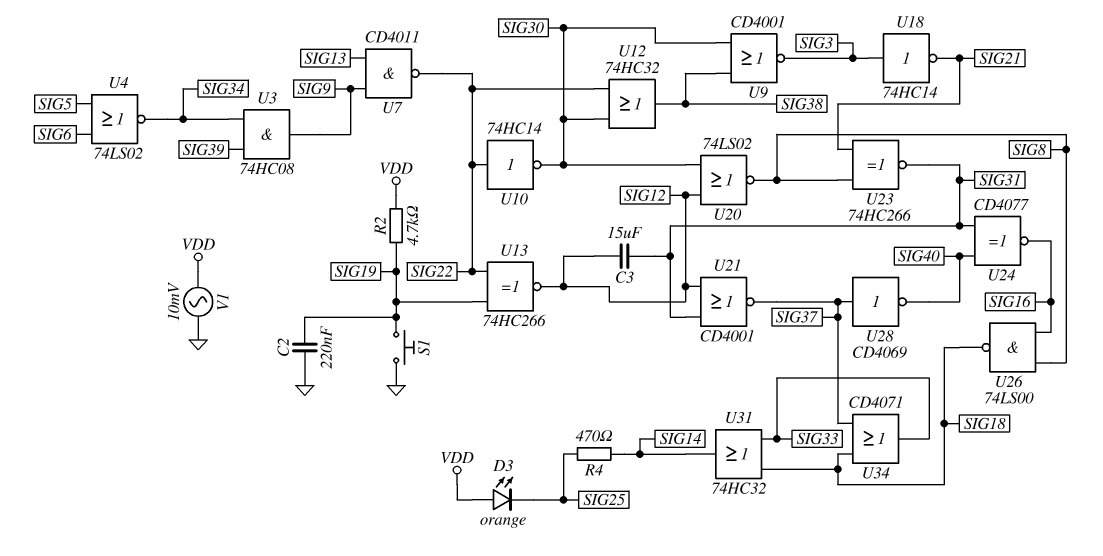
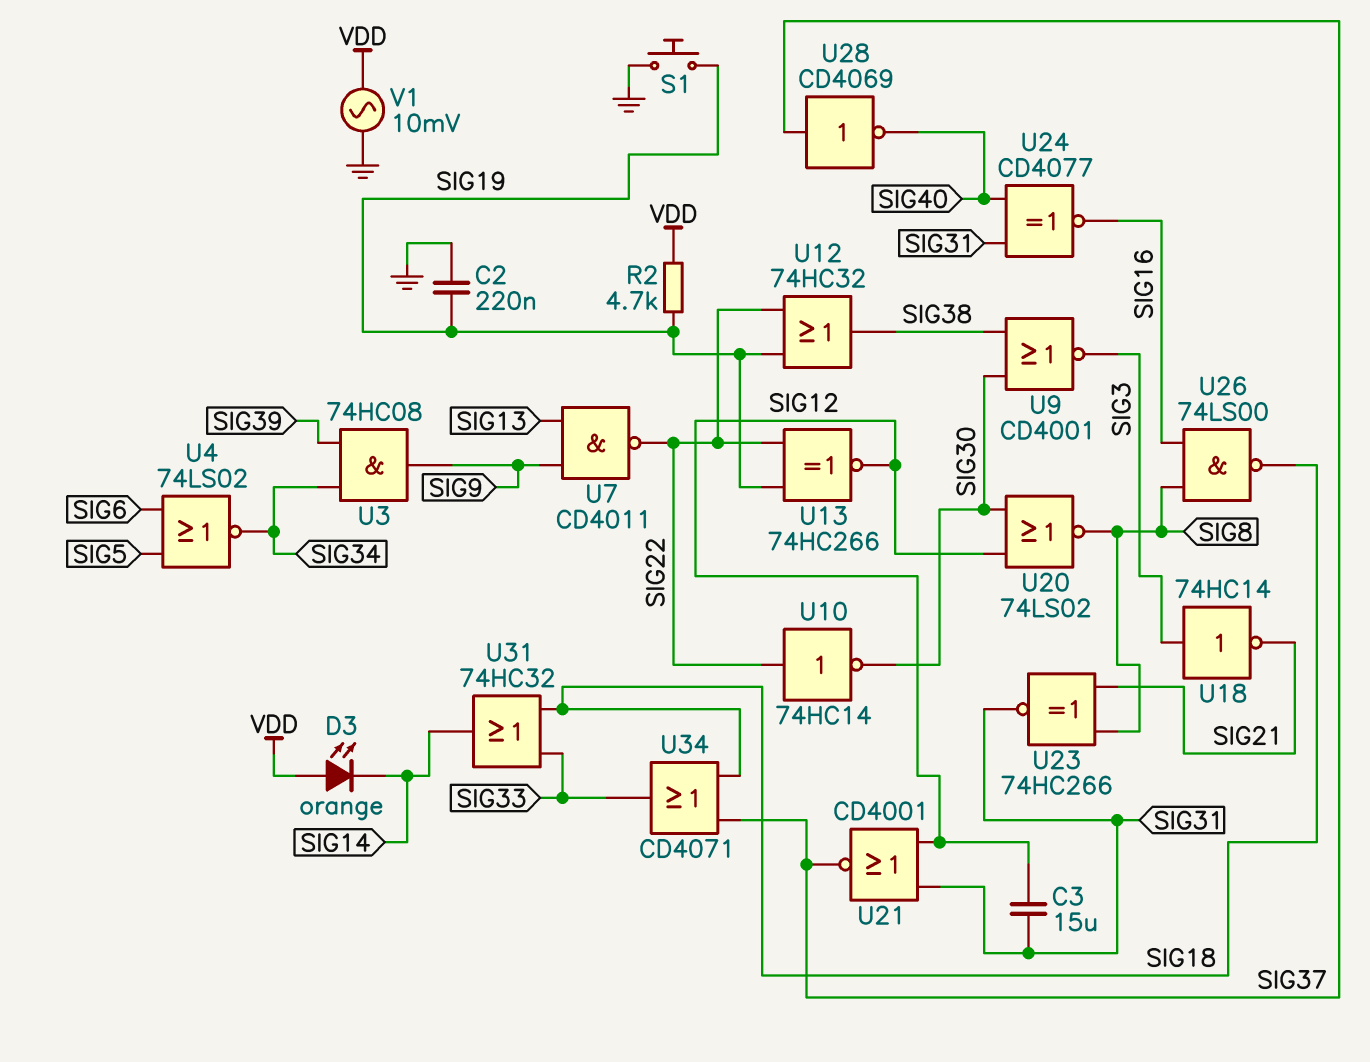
D3: LED orange (A VDD, K SIG25) -> LED orange (A VDD, K SIG14)
R4: 470 (SIG14, SIG25) -> none
U12: OR 74HC32 (in SIG22, in SIG30, out SIG38) -> OR 74HC32 (in SIG19, in SIG22, out SIG38)

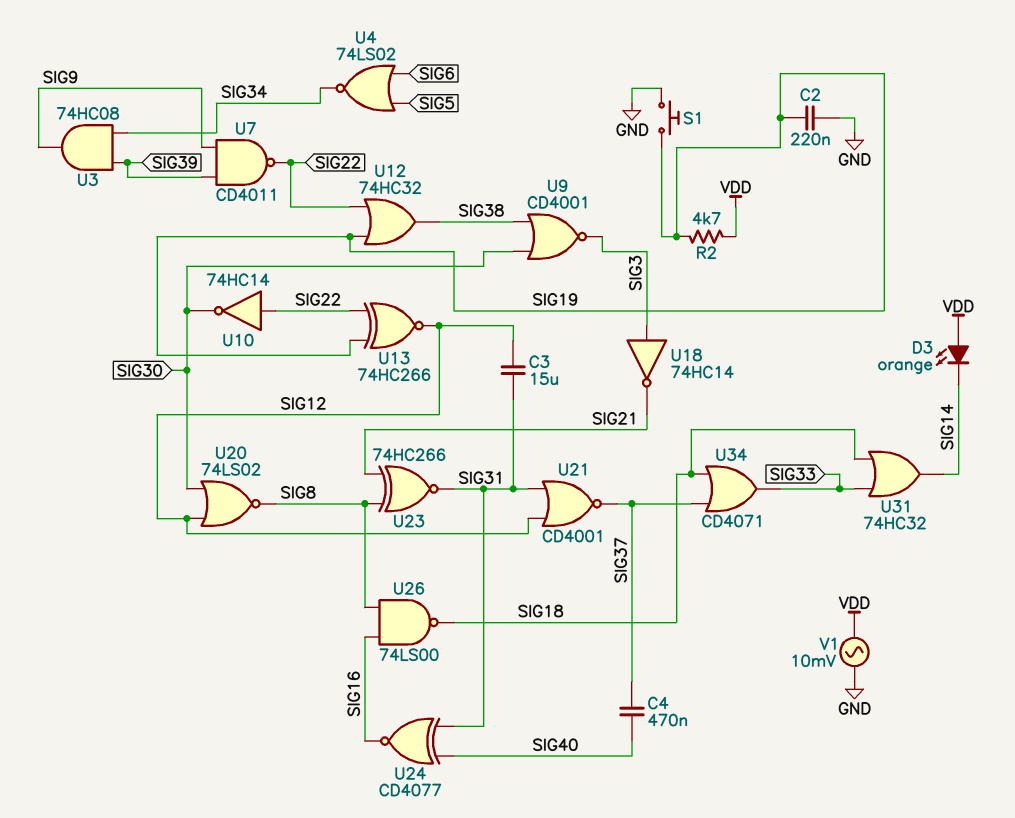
C4: none -> 470nF (SIG37, SIG40)
U7: NAND CD4011 (in SIG9, in SIG13, out SIG22) -> NAND CD4011 (in SIG9, in SIG39, out SIG22)
U28: NOT CD4069 (in SIG37, out SIG40) -> none

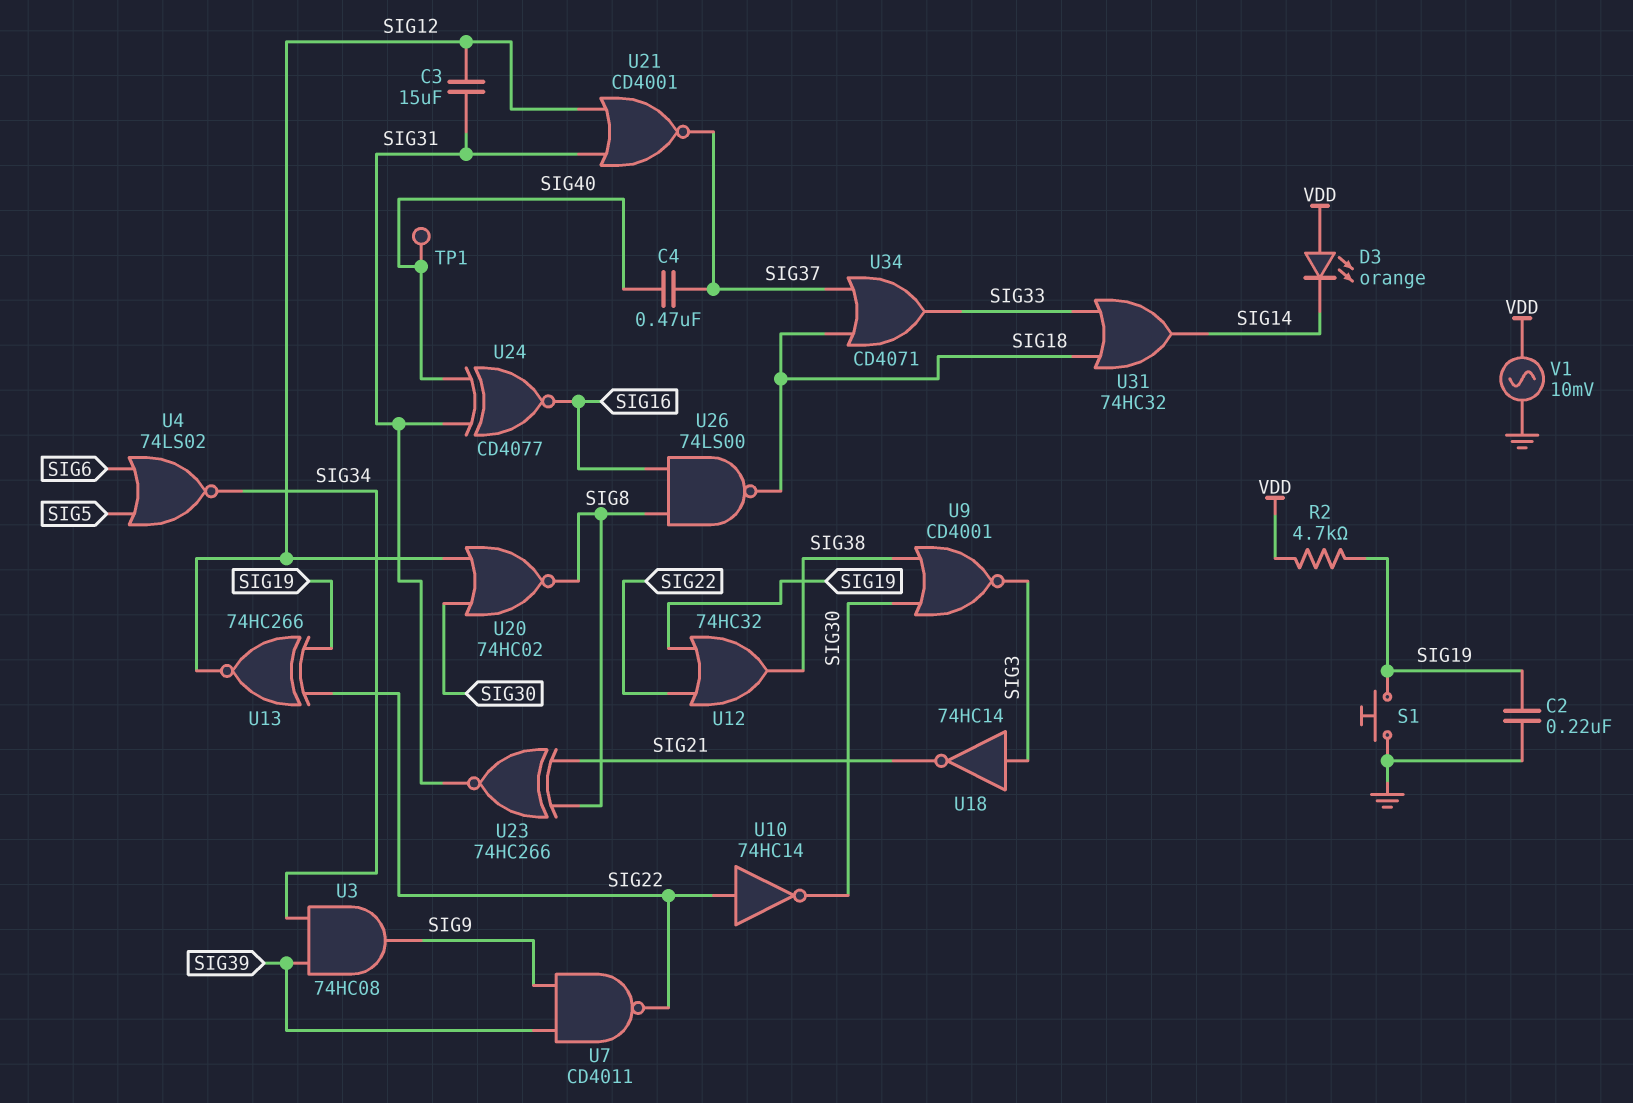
TP1: none -> test point (SIG40)
U20: NOR 74LS02 (in SIG12, in SIG30, out SIG8) -> NOR 74HC02 (in SIG12, in SIG30, out SIG8)

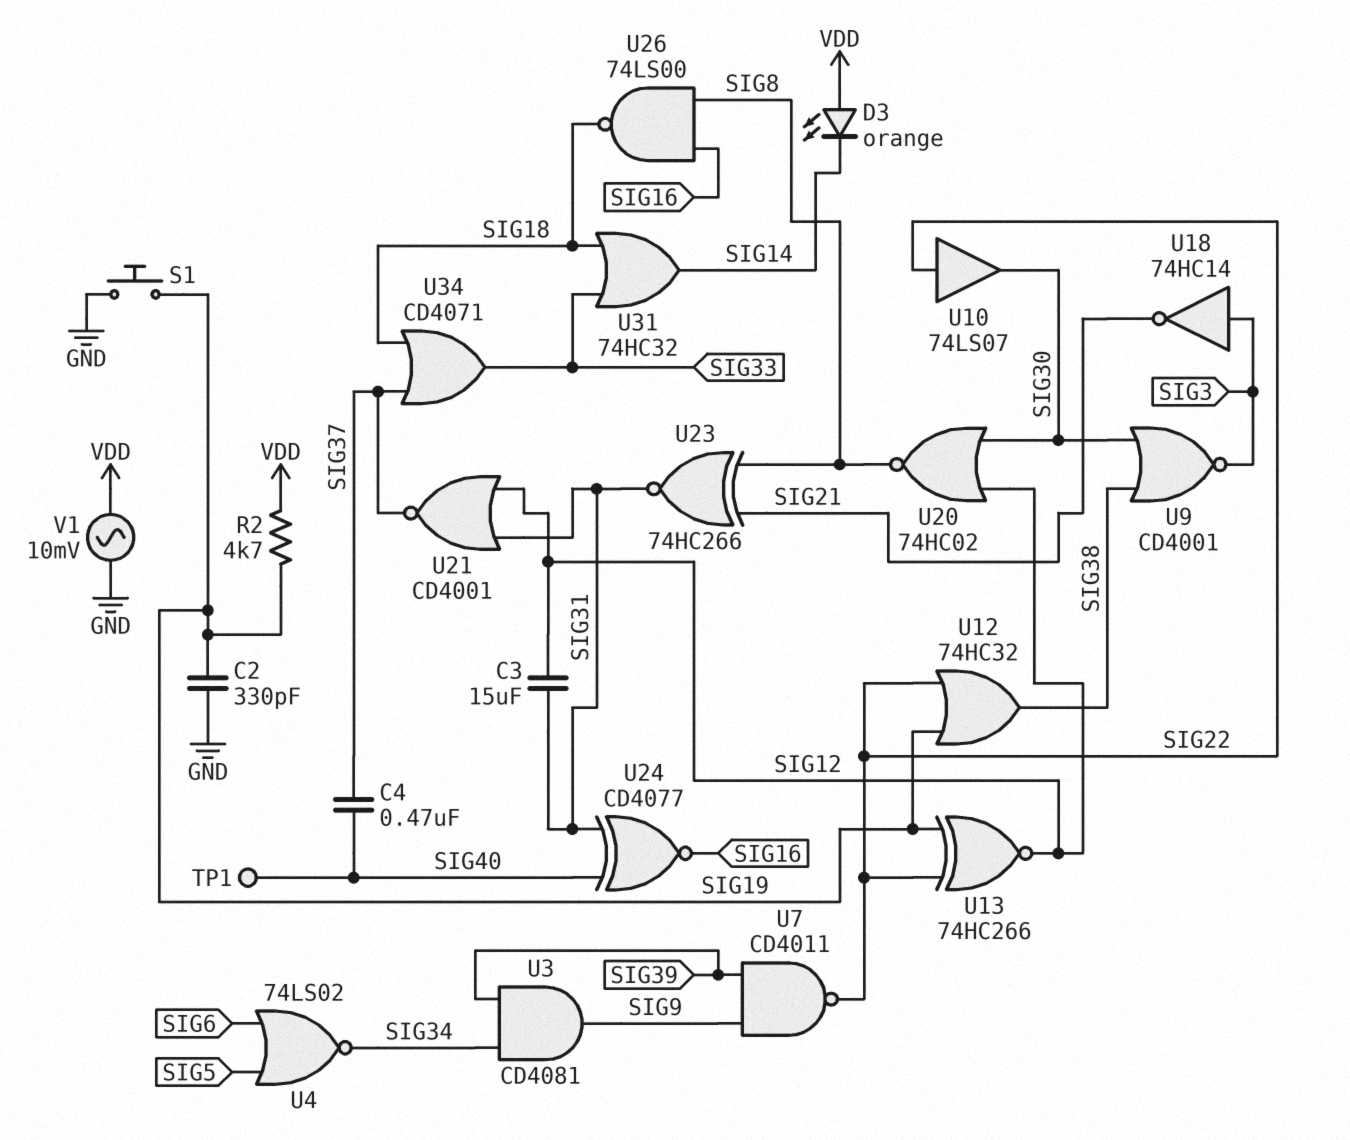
C2: 220nF (GND, SIG19) -> 330pF (GND, SIG19)
U3: AND 74HC08 (in SIG34, in SIG39, out SIG9) -> AND CD4081 (in SIG34, in SIG39, out SIG9)
U10: NOT 74HC14 (in SIG22, out SIG30) -> buffer 74LS07 (in SIG22, out SIG30)

